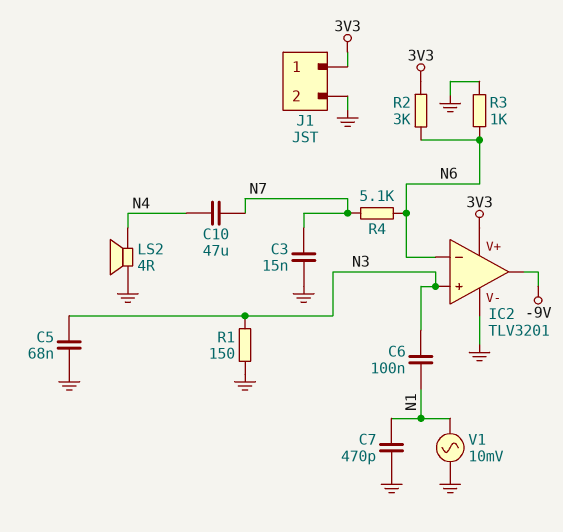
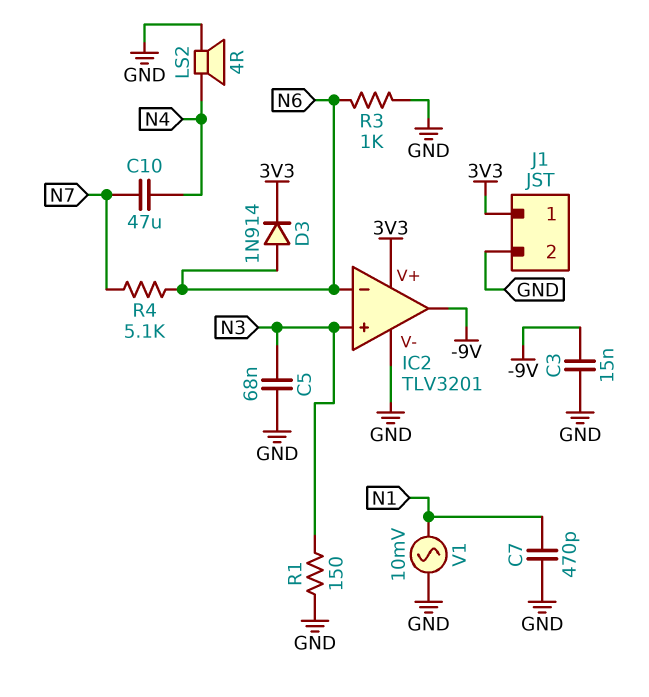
C3: 15nF (GND, N7) -> 15nF (-9V, GND)
C6: 100nF (N1, N3) -> none
D3: none -> diode 1N914 (A N6, K 3V3)
R2: 3k (3V3, N6) -> none

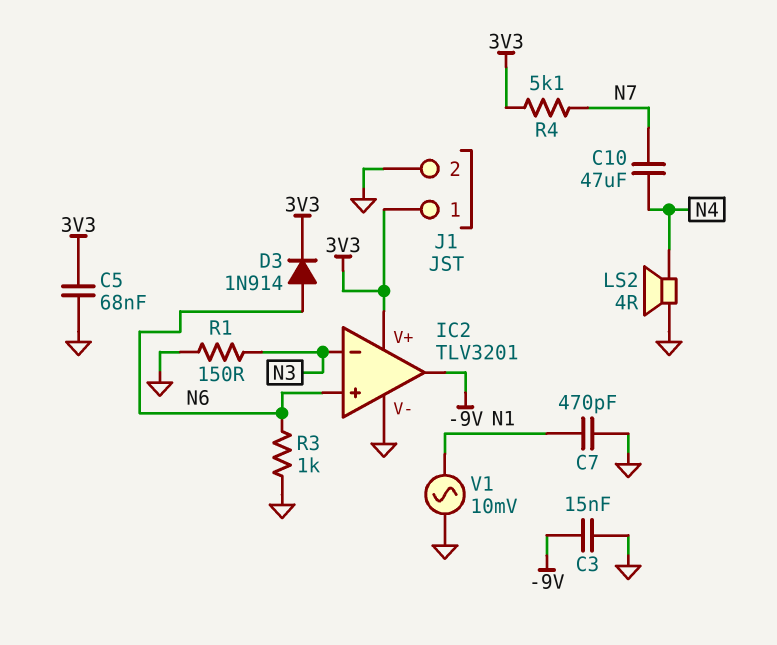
C5: 68nF (GND, N3) -> 68nF (3V3, GND)
IC2 pin in+: N3 -> N6
IC2 pin in-: N6 -> N3
R4: 5.1k (N6, N7) -> 5.1k (3V3, N7)

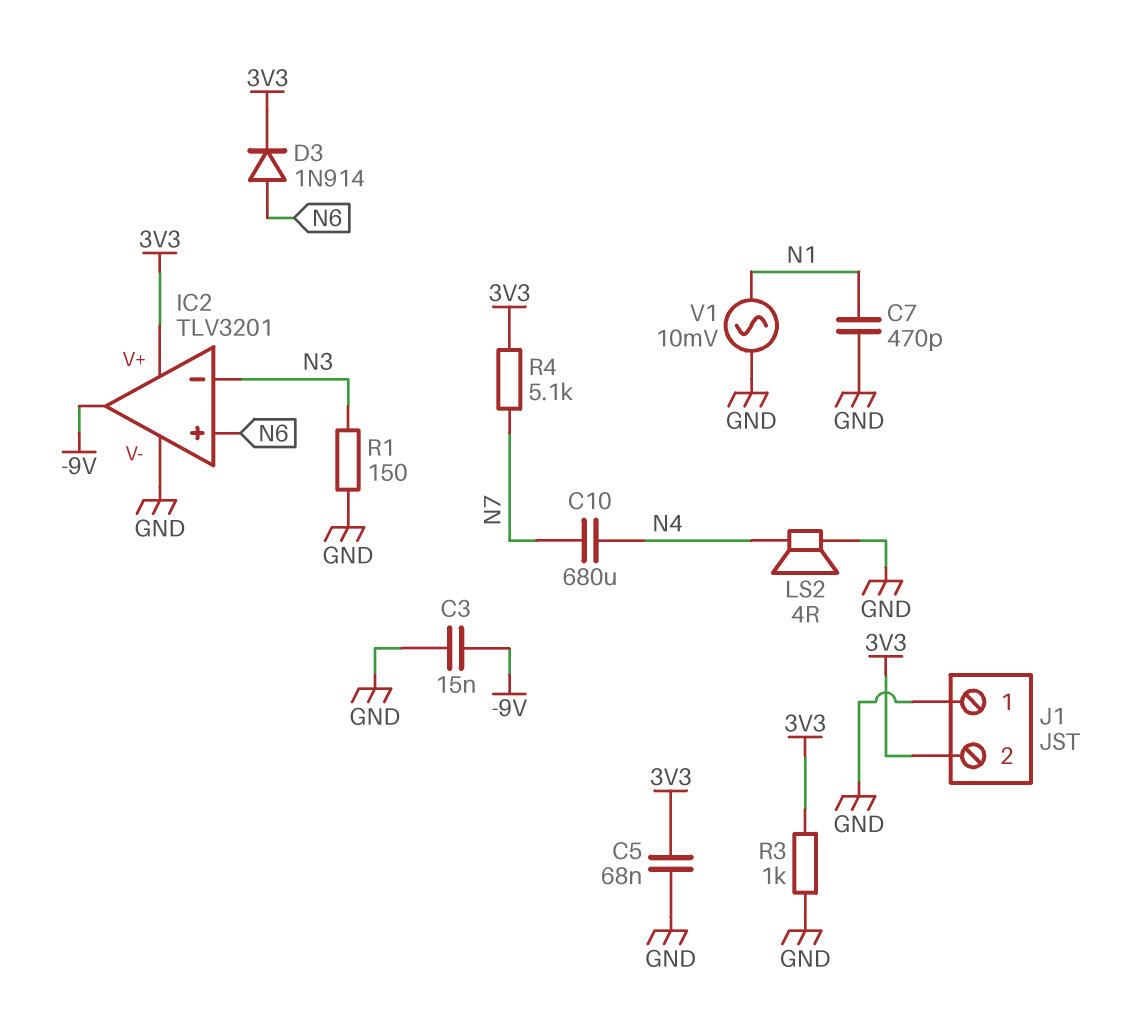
C10: 47uF (N4, N7) -> 680uF (N4, N7)
J1 pin 1: 3V3 -> GND
J1 pin 2: GND -> 3V3
R3: 1k (GND, N6) -> 1k (3V3, GND)

